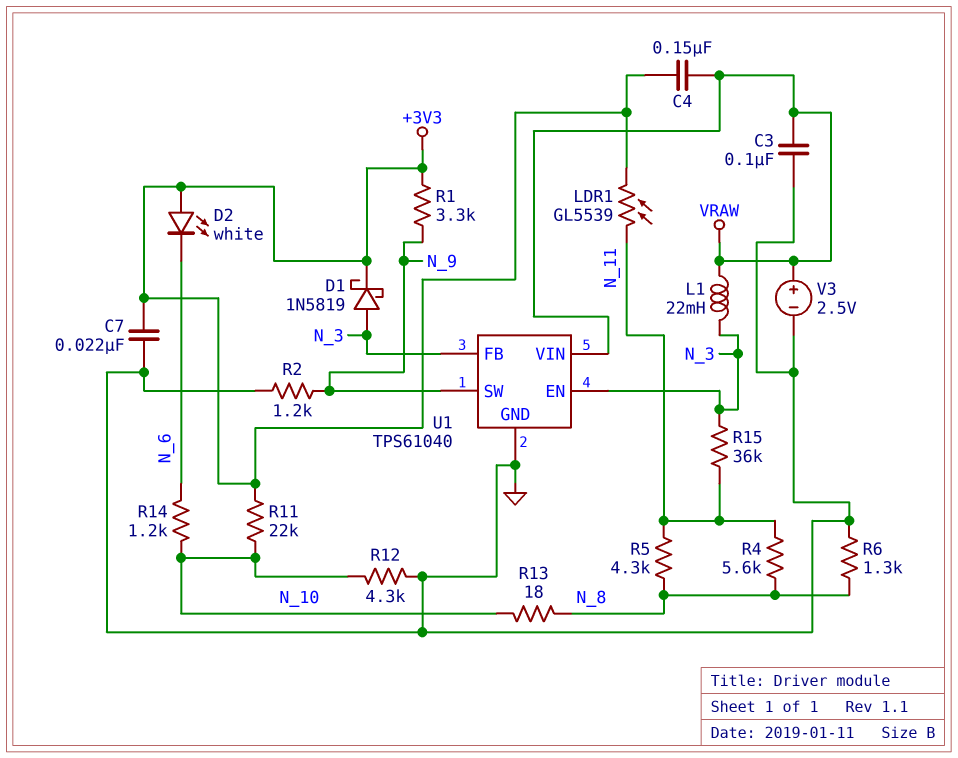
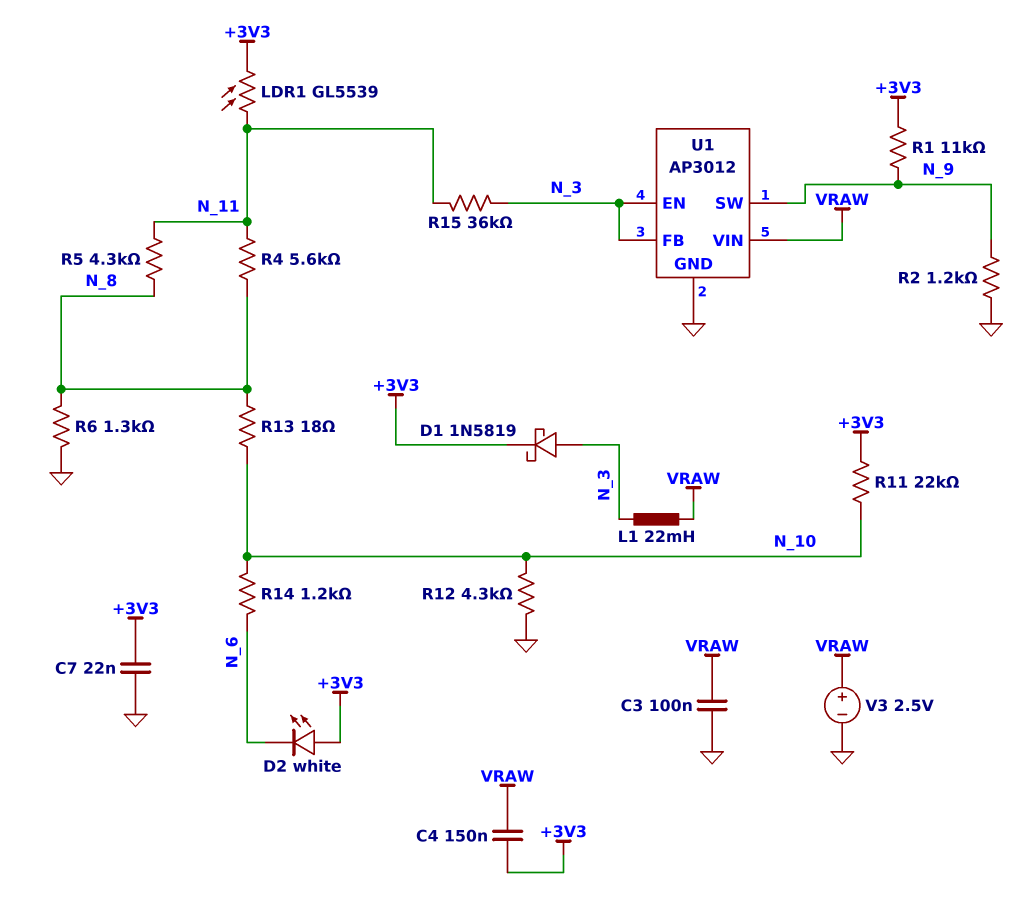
R1: 3.3k (+3V3, N_9) -> 11k (+3V3, N_9)
U1: TPS61040 -> AP3012

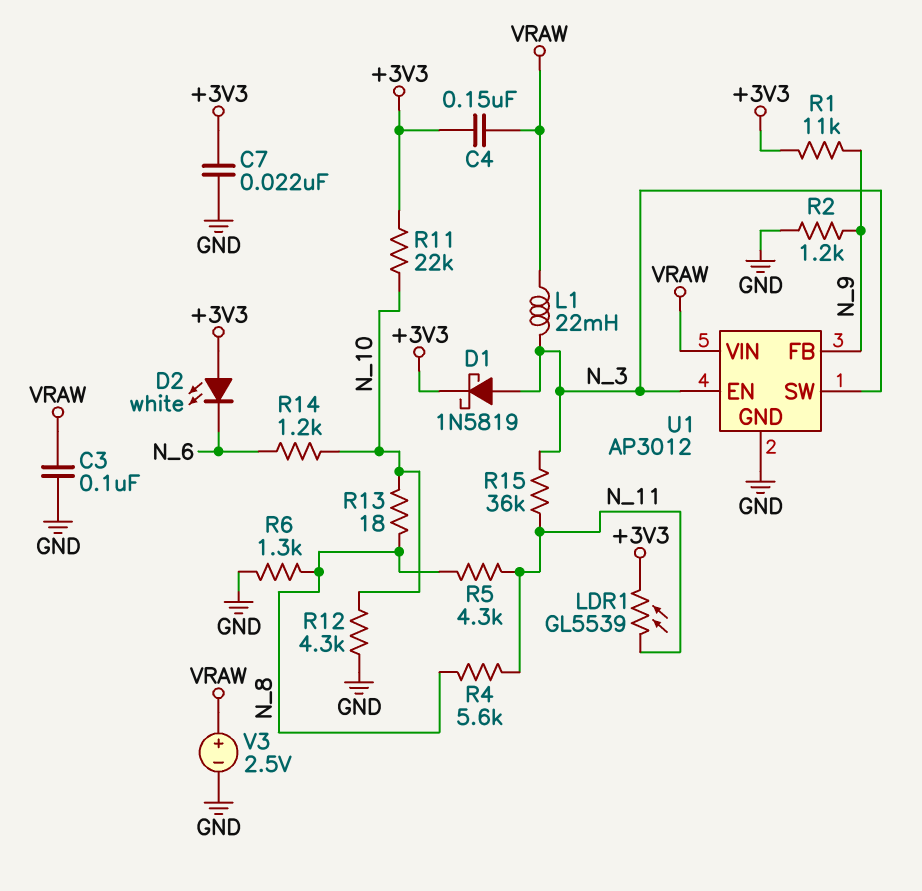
U1 pin FB: N_3 -> N_9
U1 pin SW: N_9 -> N_3

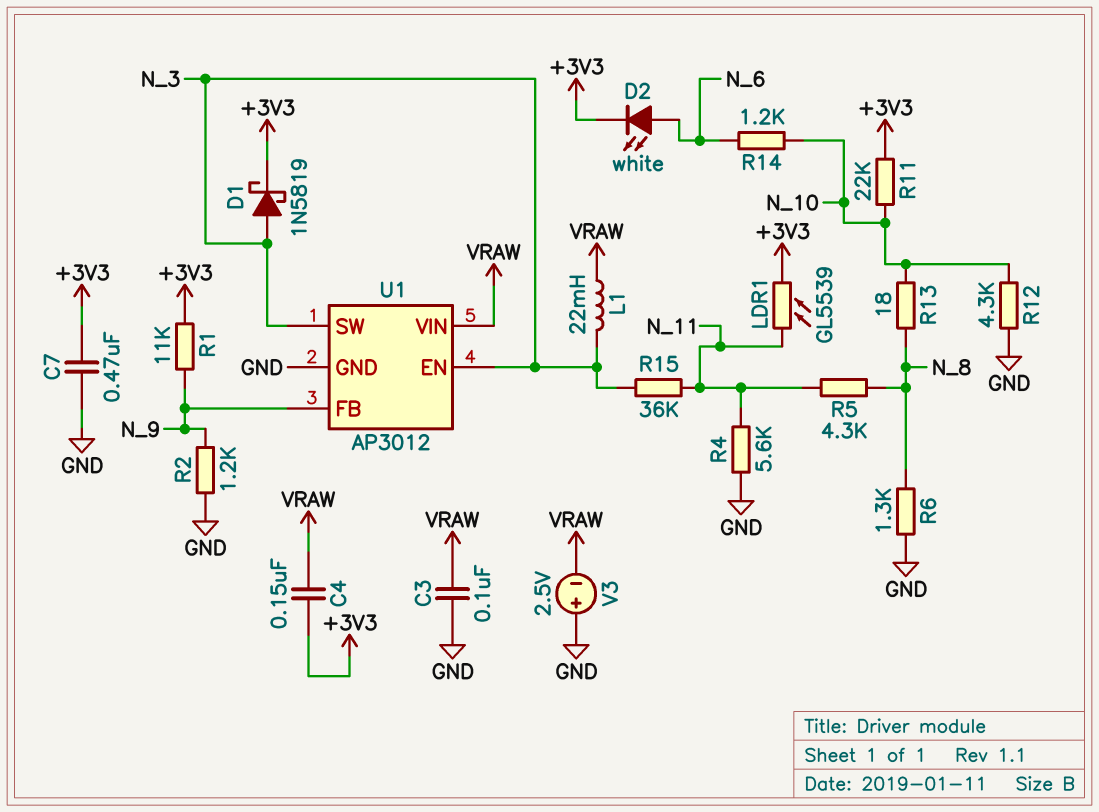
C7: 22nF (+3V3, GND) -> 470nF (+3V3, GND)
D2: LED white (A +3V3, K N_6) -> LED white (A N_6, K +3V3)
R4: 5.6k (N_8, N_11) -> 5.6k (GND, N_11)
V3: 2.5V (plus VRAW, minus GND) -> 2.5V (plus GND, minus VRAW)

